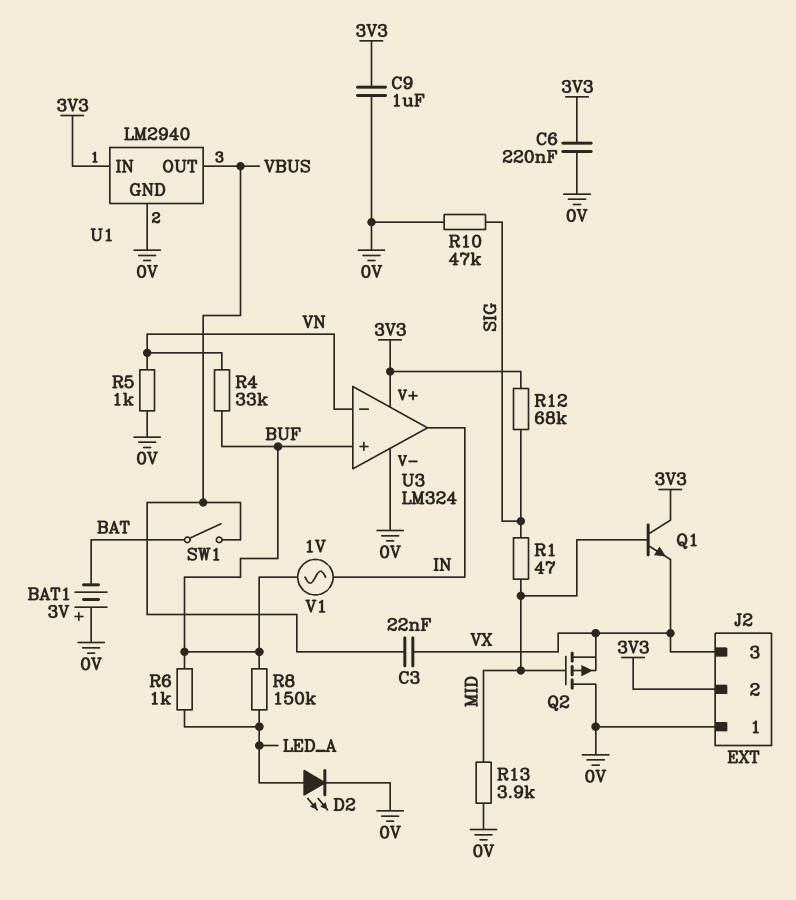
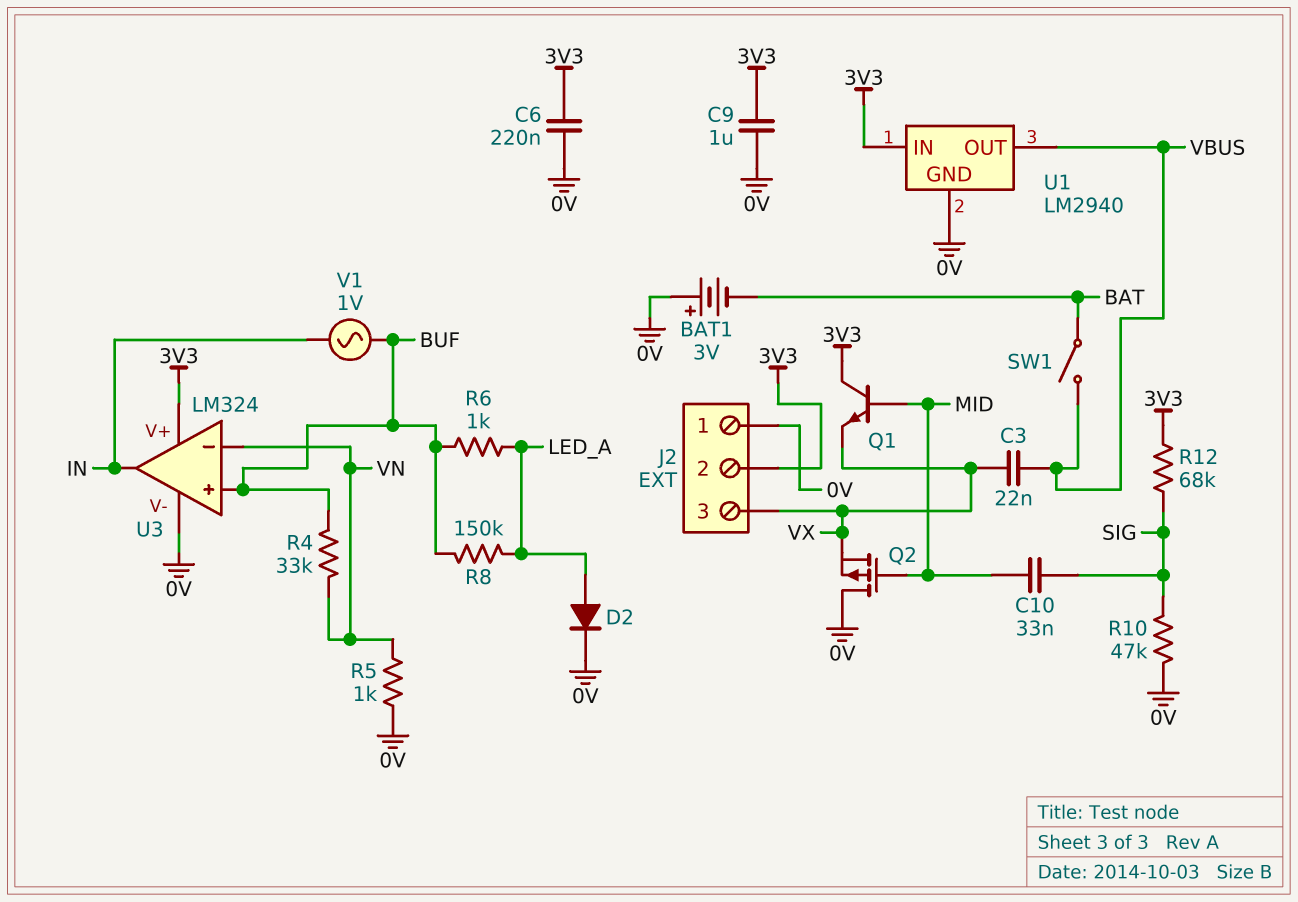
C10: none -> 33nF (MID, SIG)
D2: LED (A LED_A, K 0V) -> diode (A LED_A, K 0V)
R1: 47 (MID, SIG) -> none
R13: 3.9k (0V, MID) -> none

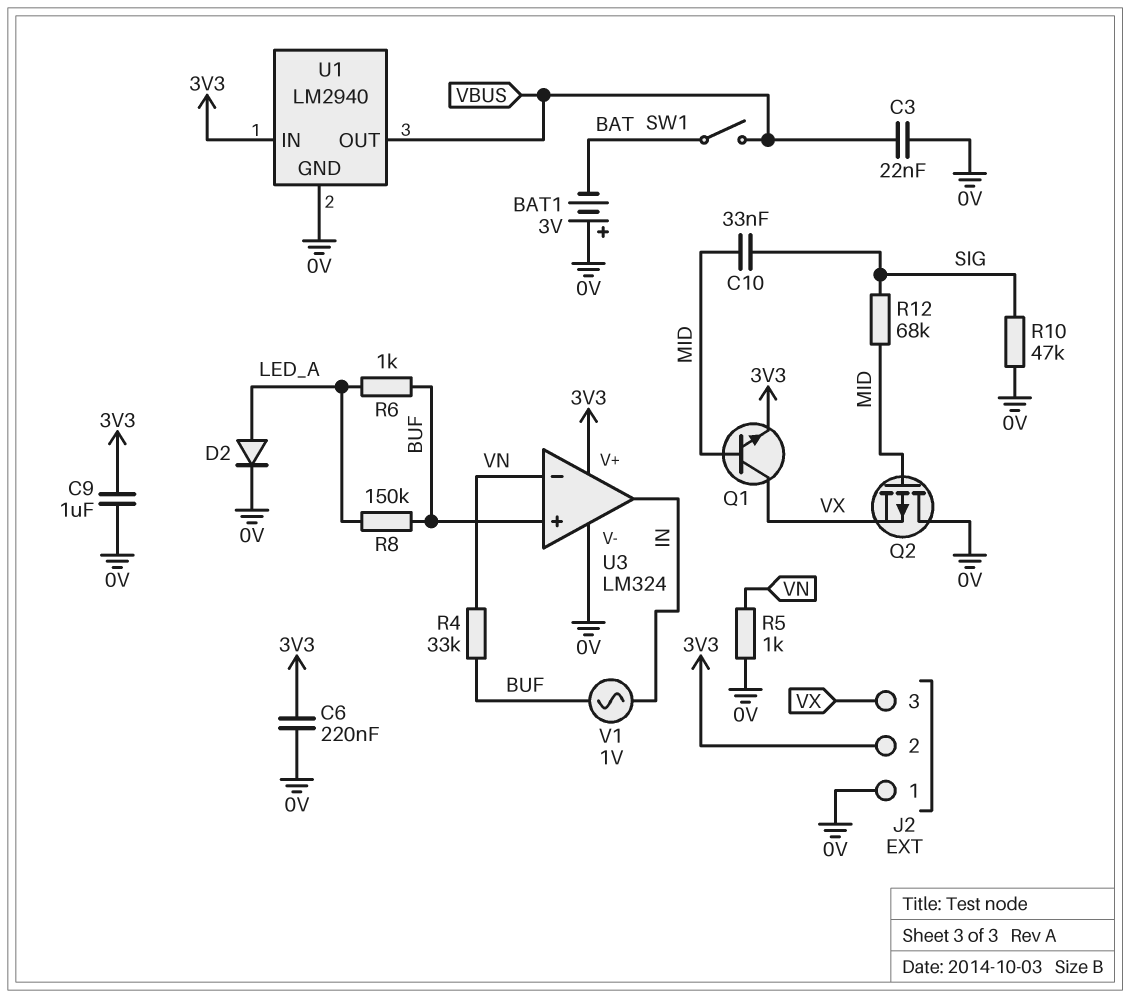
C3: 22nF (VBUS, VX) -> 22nF (0V, VBUS)
Q1: NPN (B MID, C 3V3, E VX) -> NPN (B MID, C VX, E 3V3)
R12: 68k (3V3, SIG) -> 68k (MID, SIG)

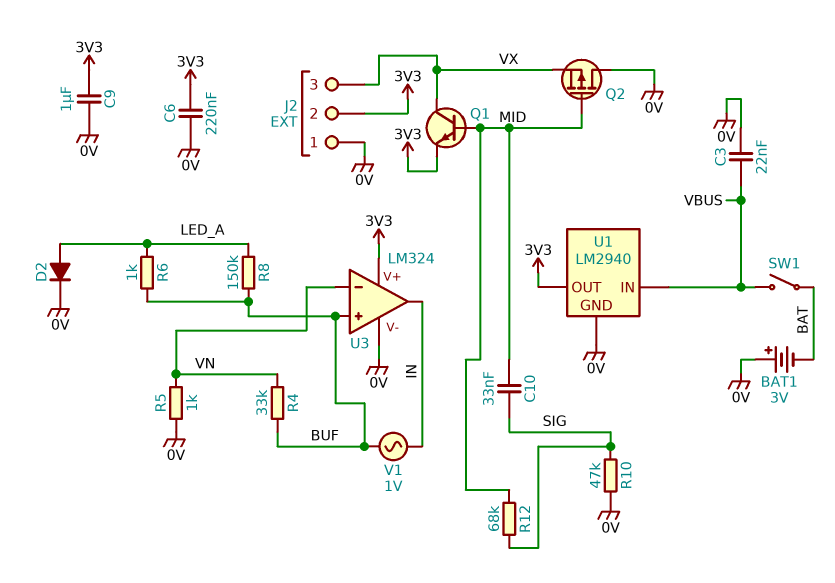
U1 pin IN: 3V3 -> VBUS
U1 pin OUT: VBUS -> 3V3

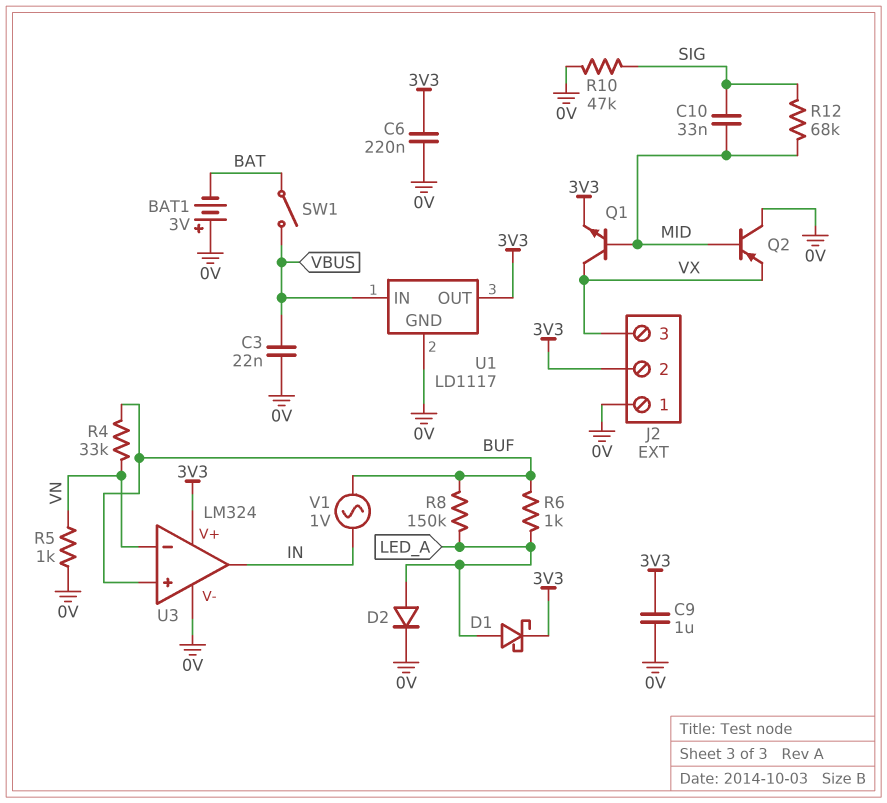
D1: none -> schottky (A LED_A, K 3V3)
Q2: PMOS (G MID, D 0V, S VX) -> PNP (B MID, C 0V, E VX)
U1: LM2940 -> LD1117

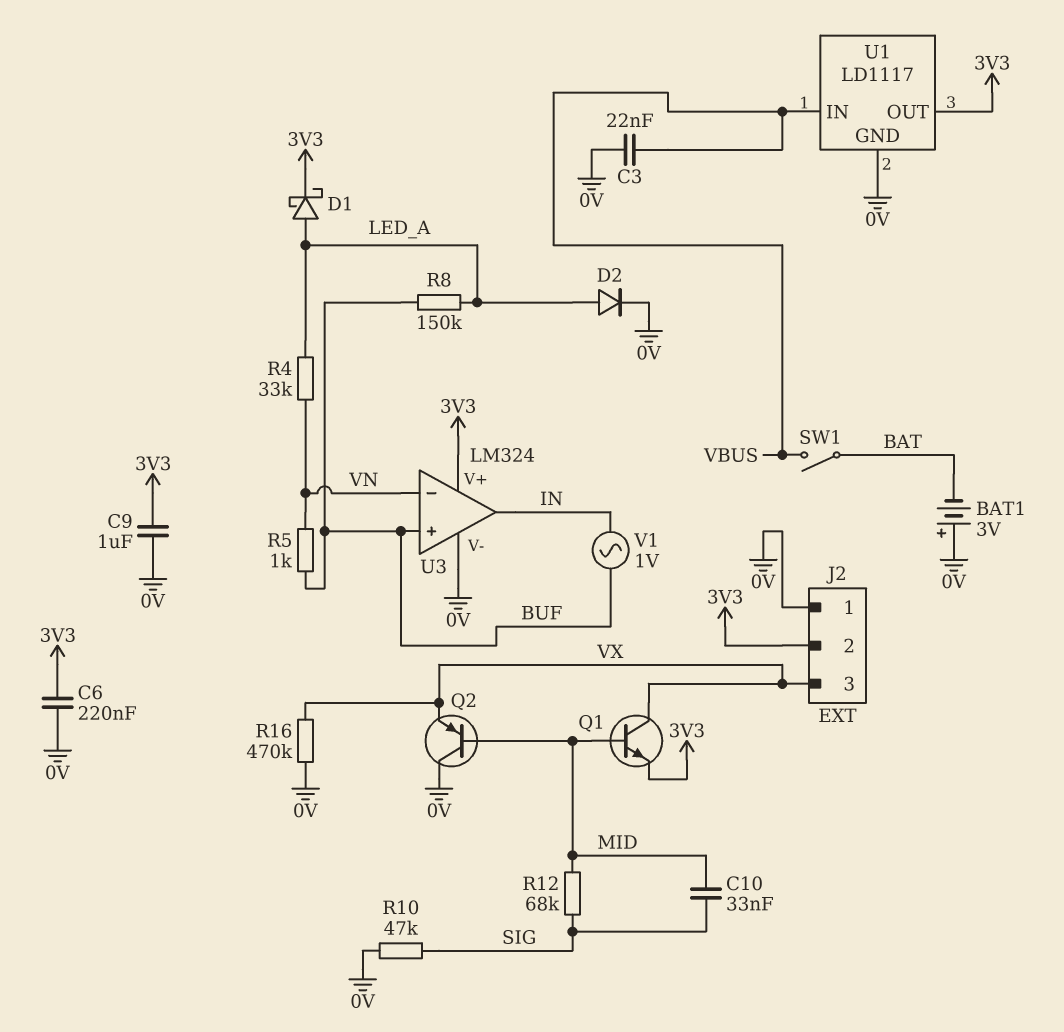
R4: 33k (BUF, VN) -> 33k (LED_A, VN)
R5: 1k (0V, VN) -> 1k (BUF, VN)
R6: 1k (BUF, LED_A) -> none
R16: none -> 470k (0V, VX)

